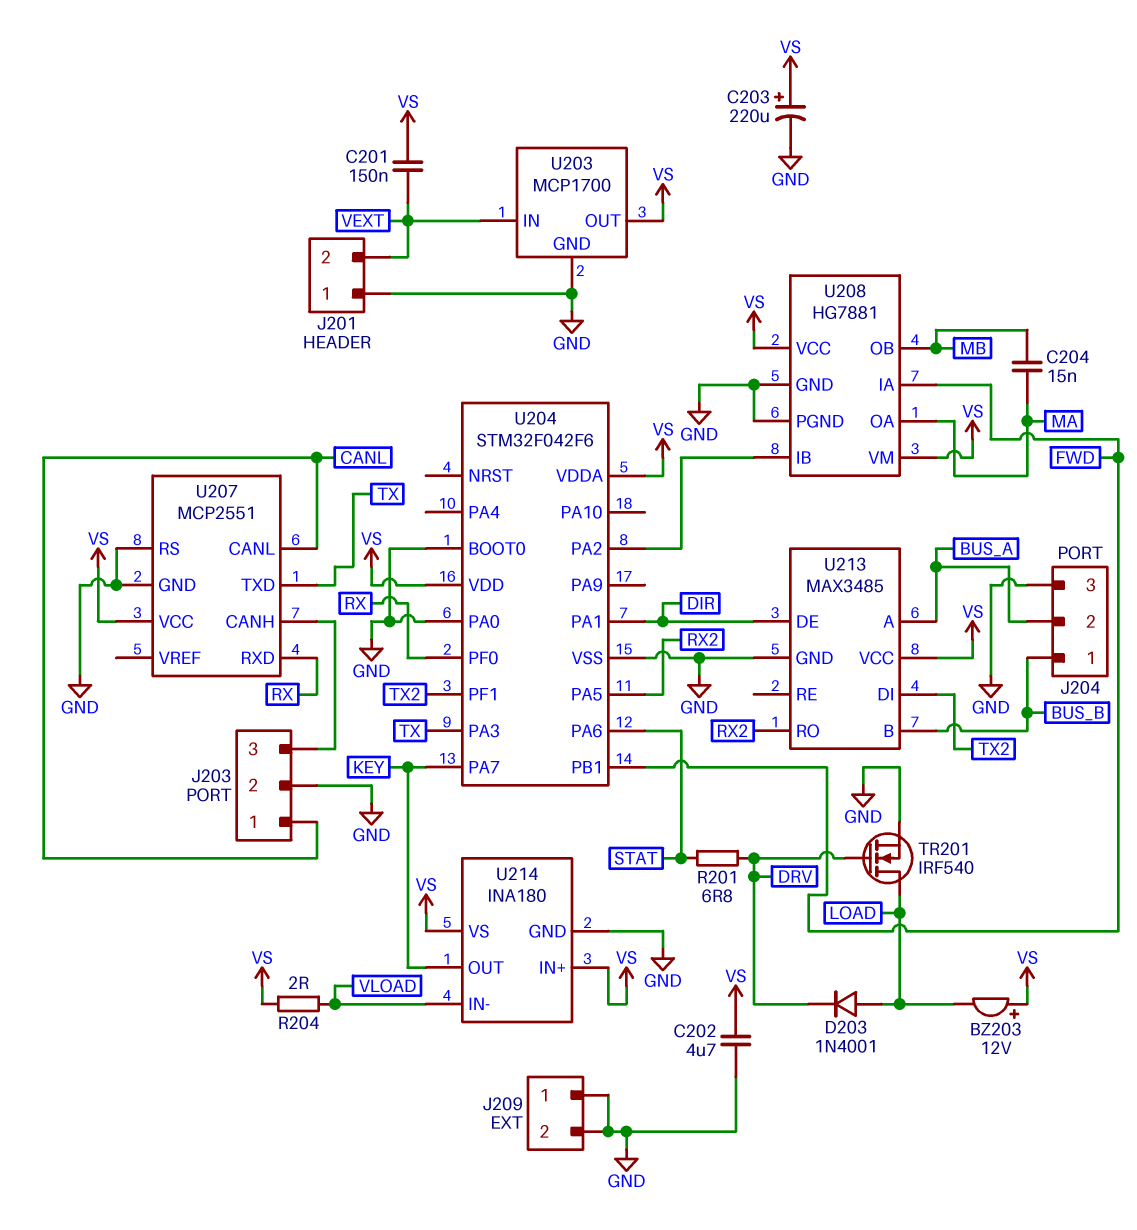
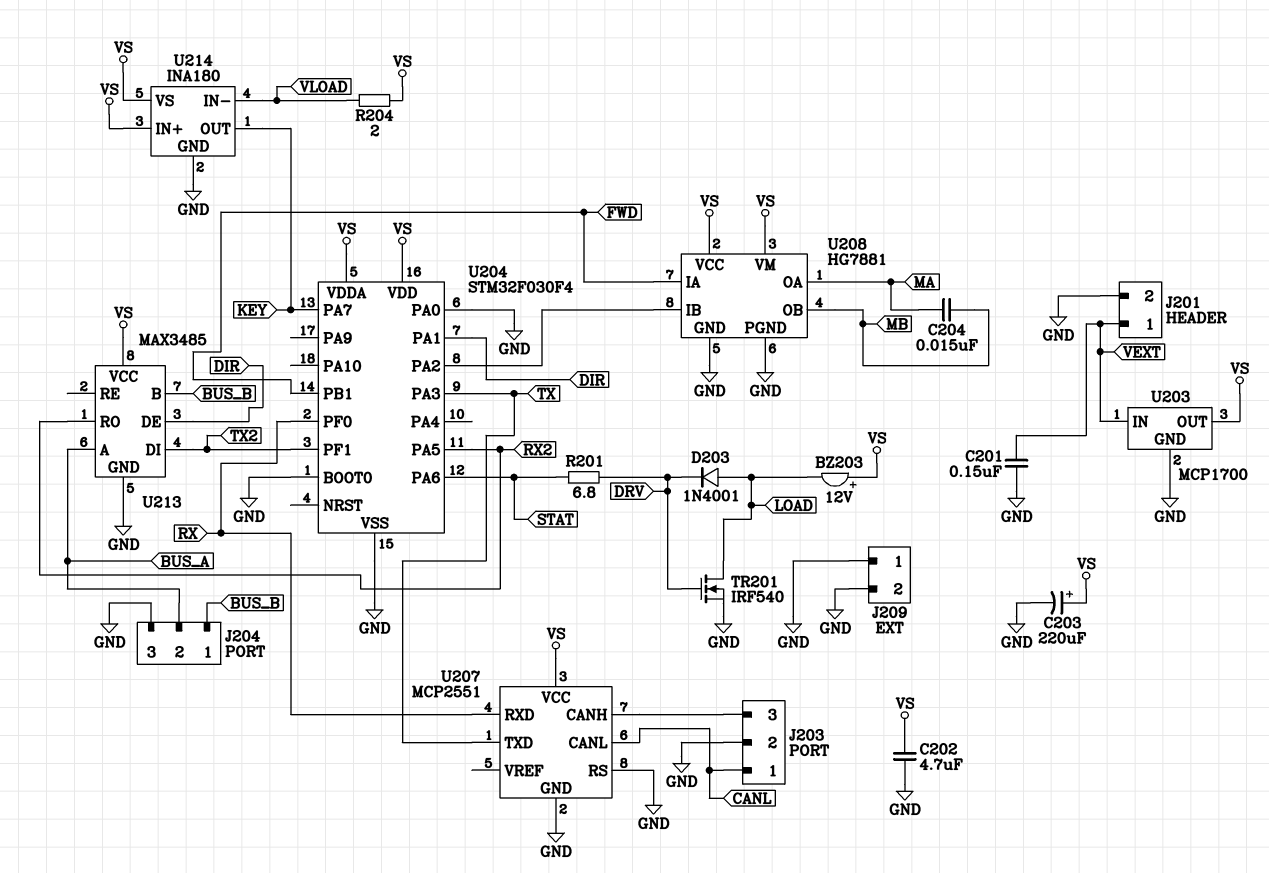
C201: 150nF (VEXT, VS) -> 150nF (GND, VEXT)
J201 pin 1: GND -> VEXT
J201 pin 2: VEXT -> GND
U204: STM32F042F6 -> STM32F030F4

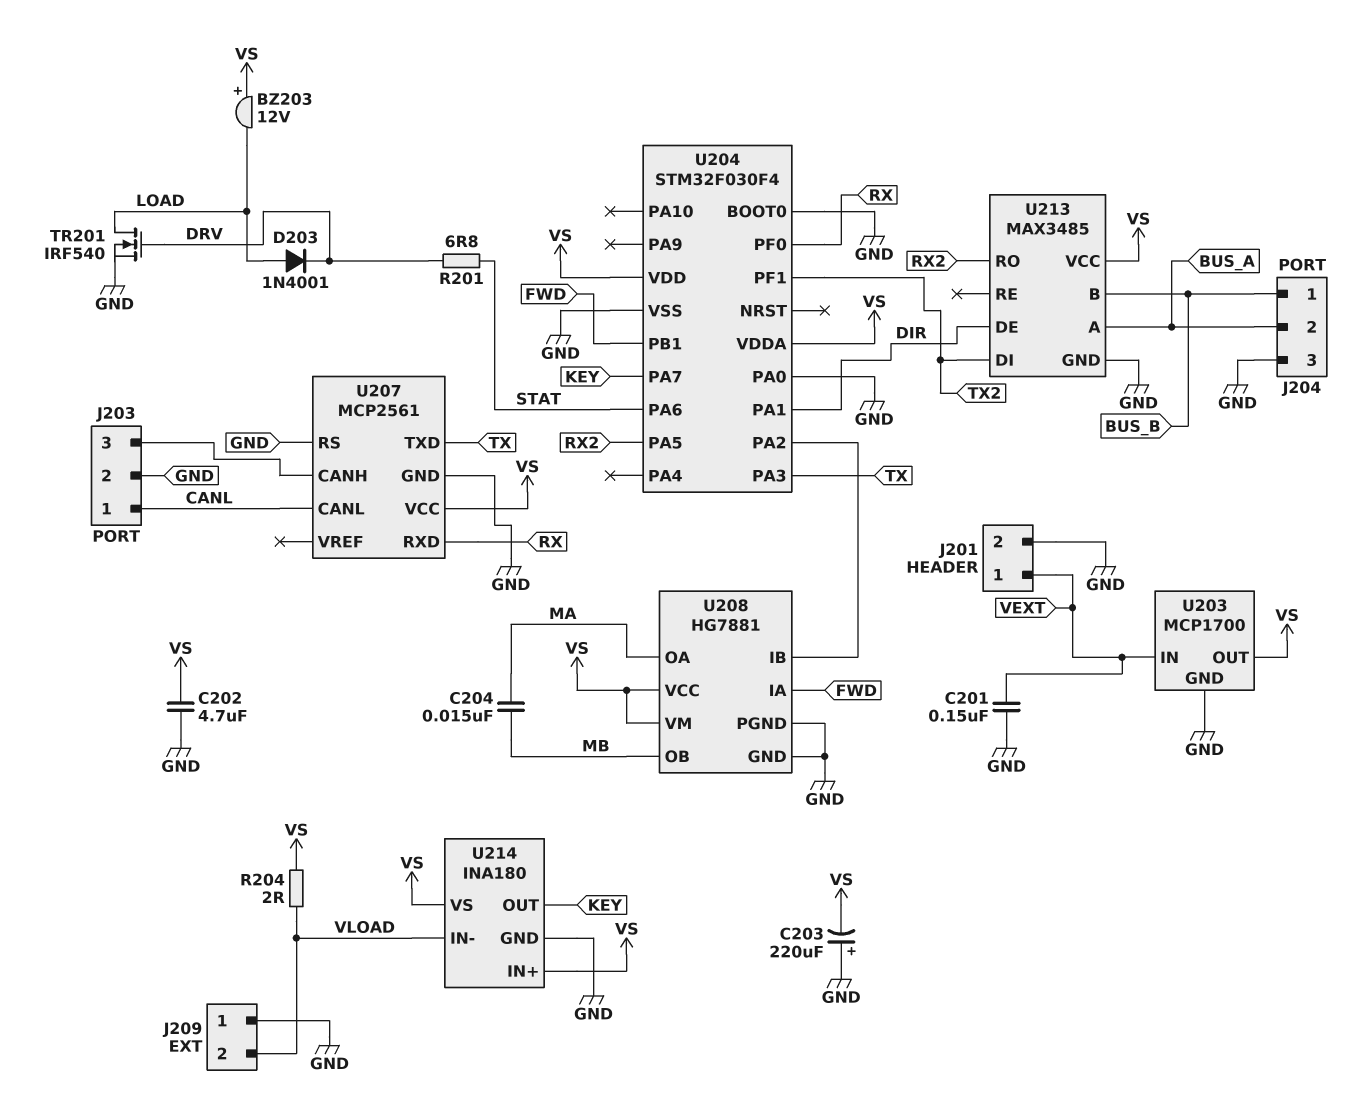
C203: 220uF (plus VS, minus GND) -> 220uF (plus GND, minus VS)
J209 pin 2: GND -> VLOAD
U207: MCP2551 -> MCP2561

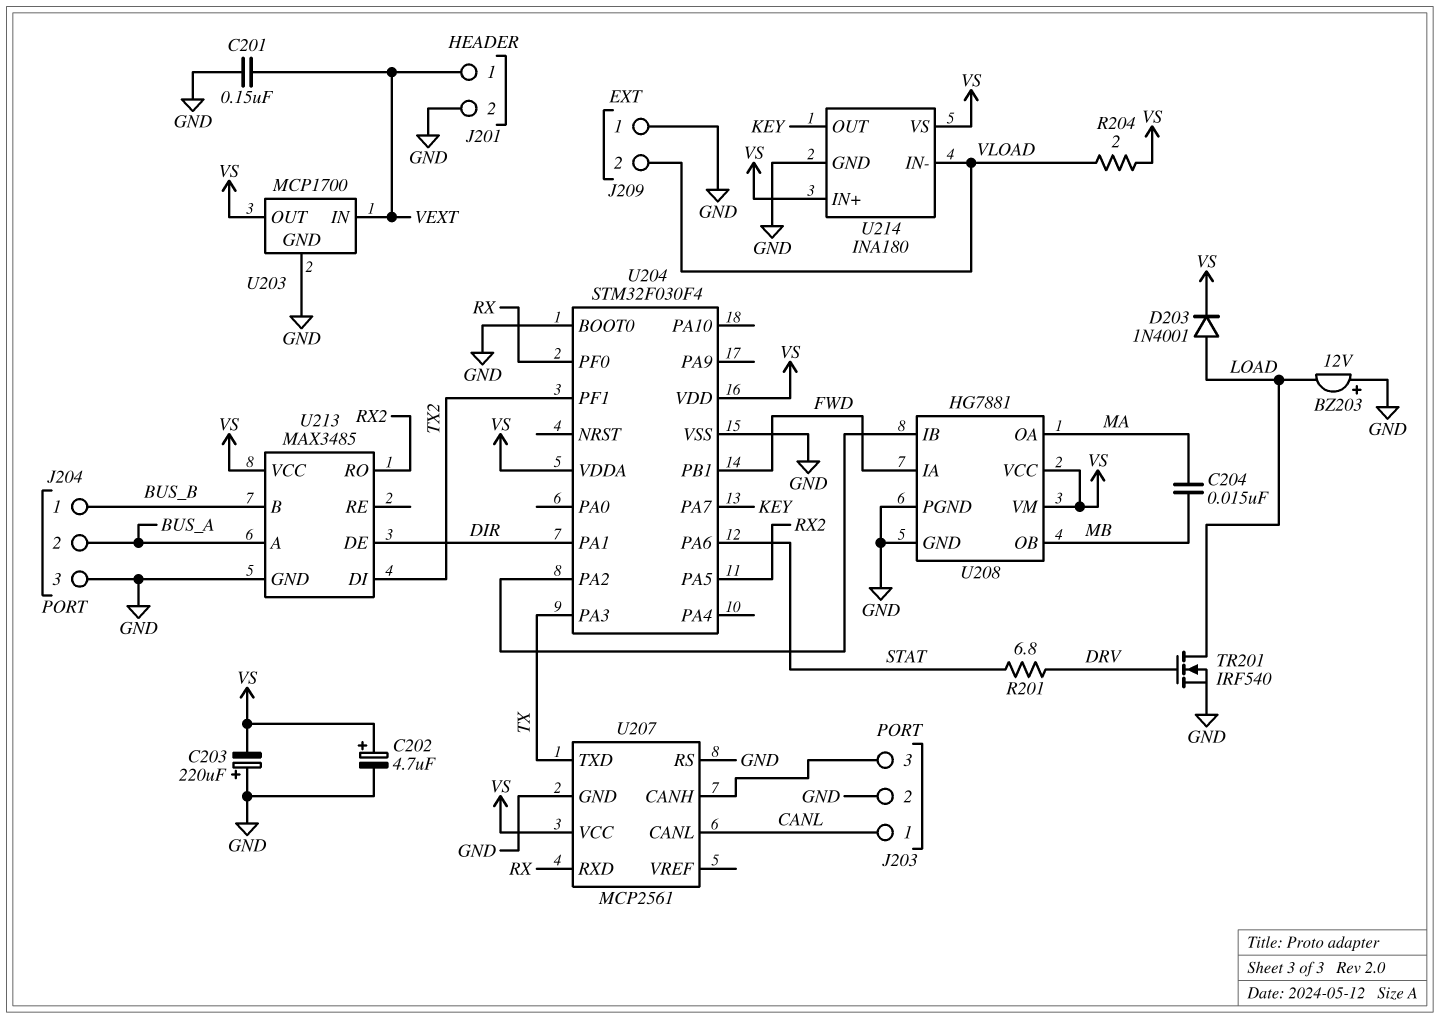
BZ203: buzzer 12V (plus VS, minus LOAD) -> buzzer 12V (plus GND, minus LOAD)
C202: 4.7uF (GND, VS) -> 4.7uF (plus VS, minus GND)
D203: diode 1N4001 (A LOAD, K DRV) -> diode 1N4001 (A LOAD, K VS)
U204 pin PA0: GND -> none

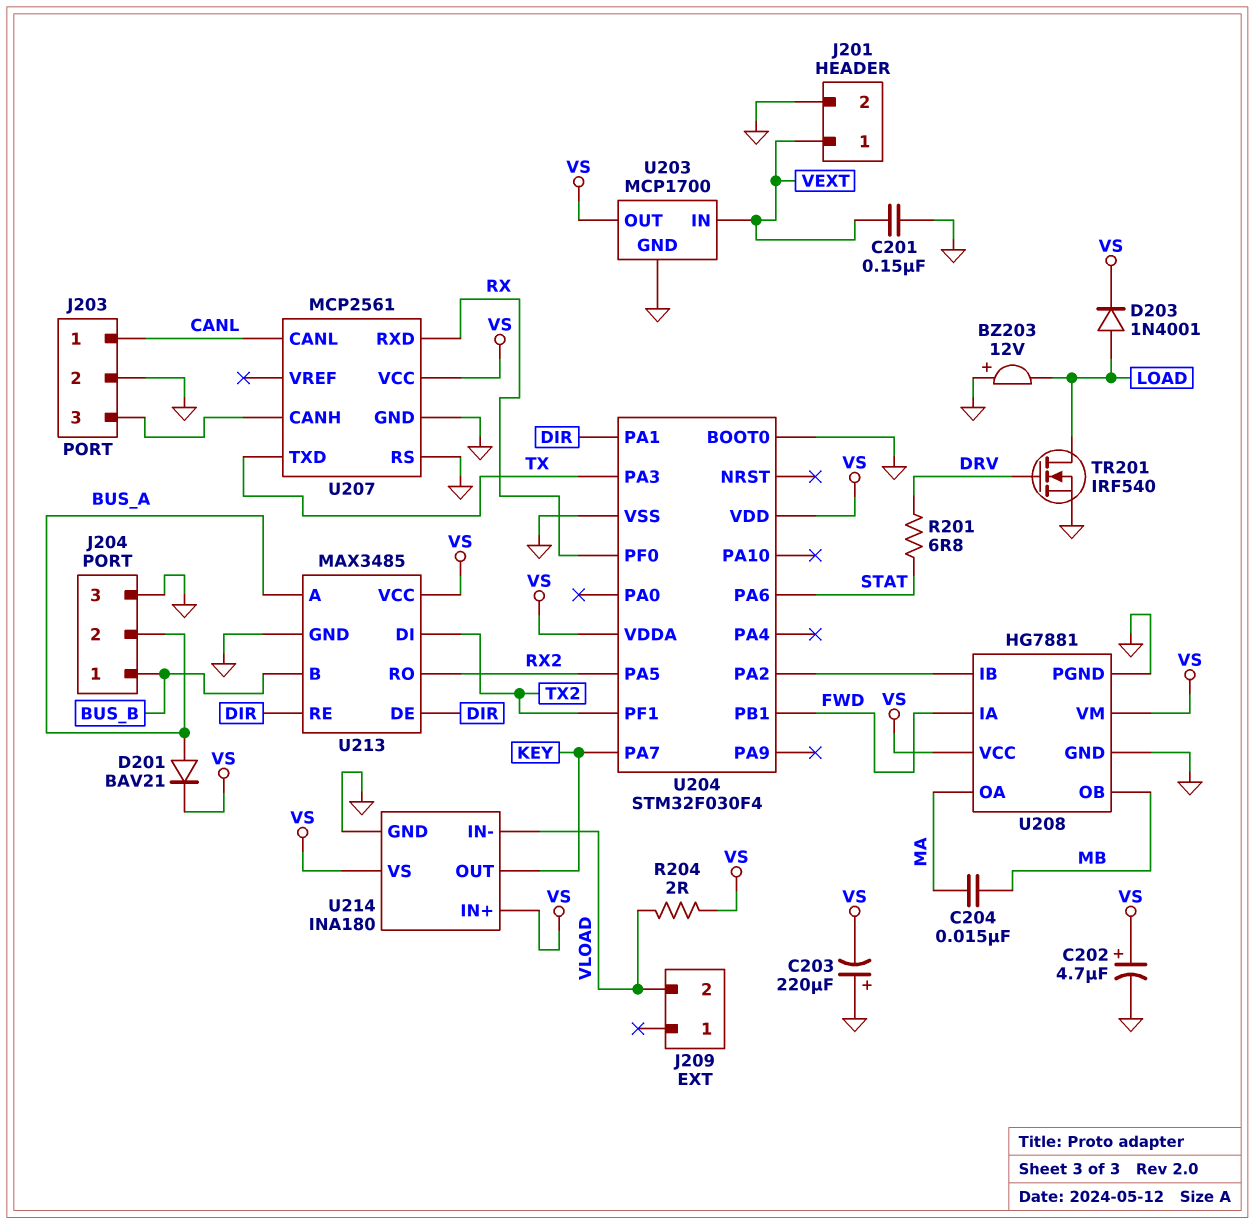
D201: none -> diode BAV21 (A BUS_A, K VS)
J209 pin 1: GND -> none
U213 pin RE: none -> DIR

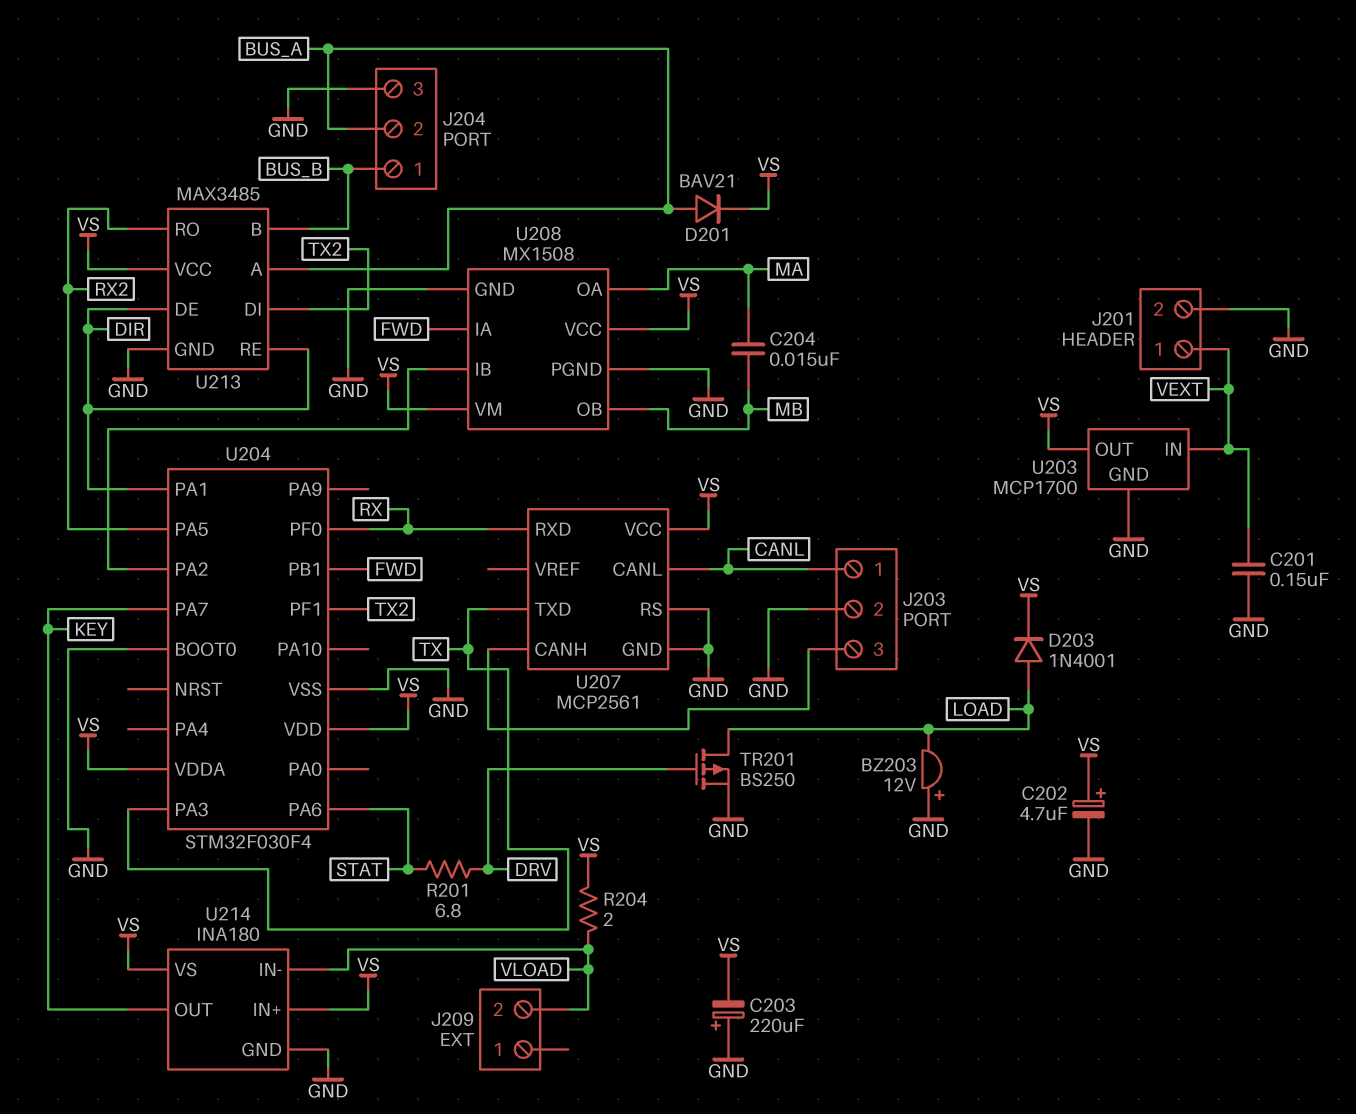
TR201: NMOS IRF540 (G DRV, D LOAD, S GND) -> PMOS BS250 (G DRV, D LOAD, S GND)
U208: HG7881 -> MX1508

